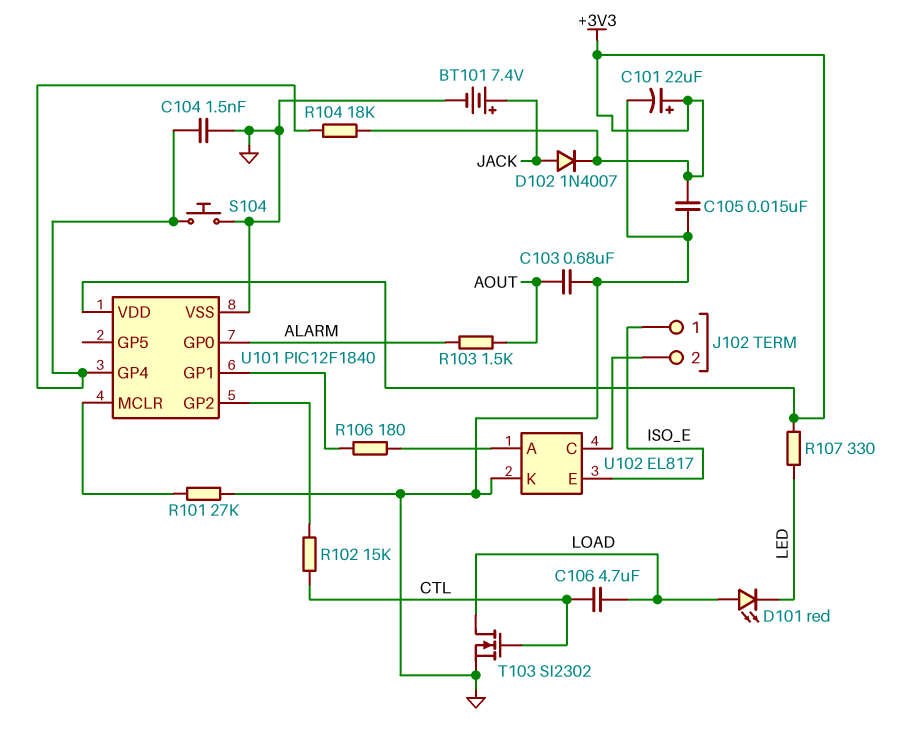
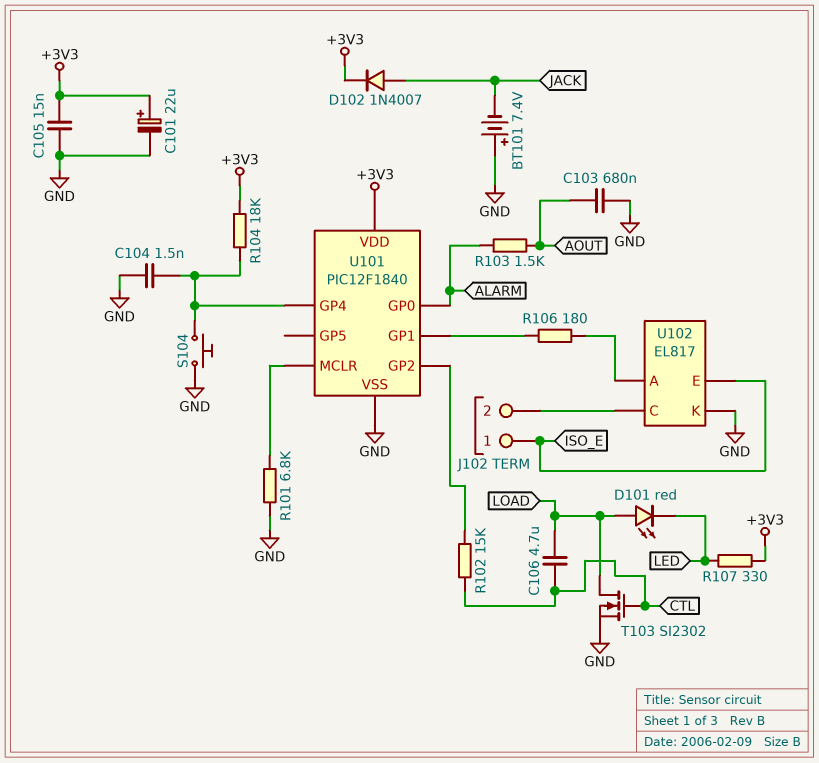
BT101: 7.4V (plus JACK, minus GND) -> 7.4V (plus GND, minus JACK)
R101: 27k (GND, U101/MCLR) -> 6.8k (GND, U101/MCLR)

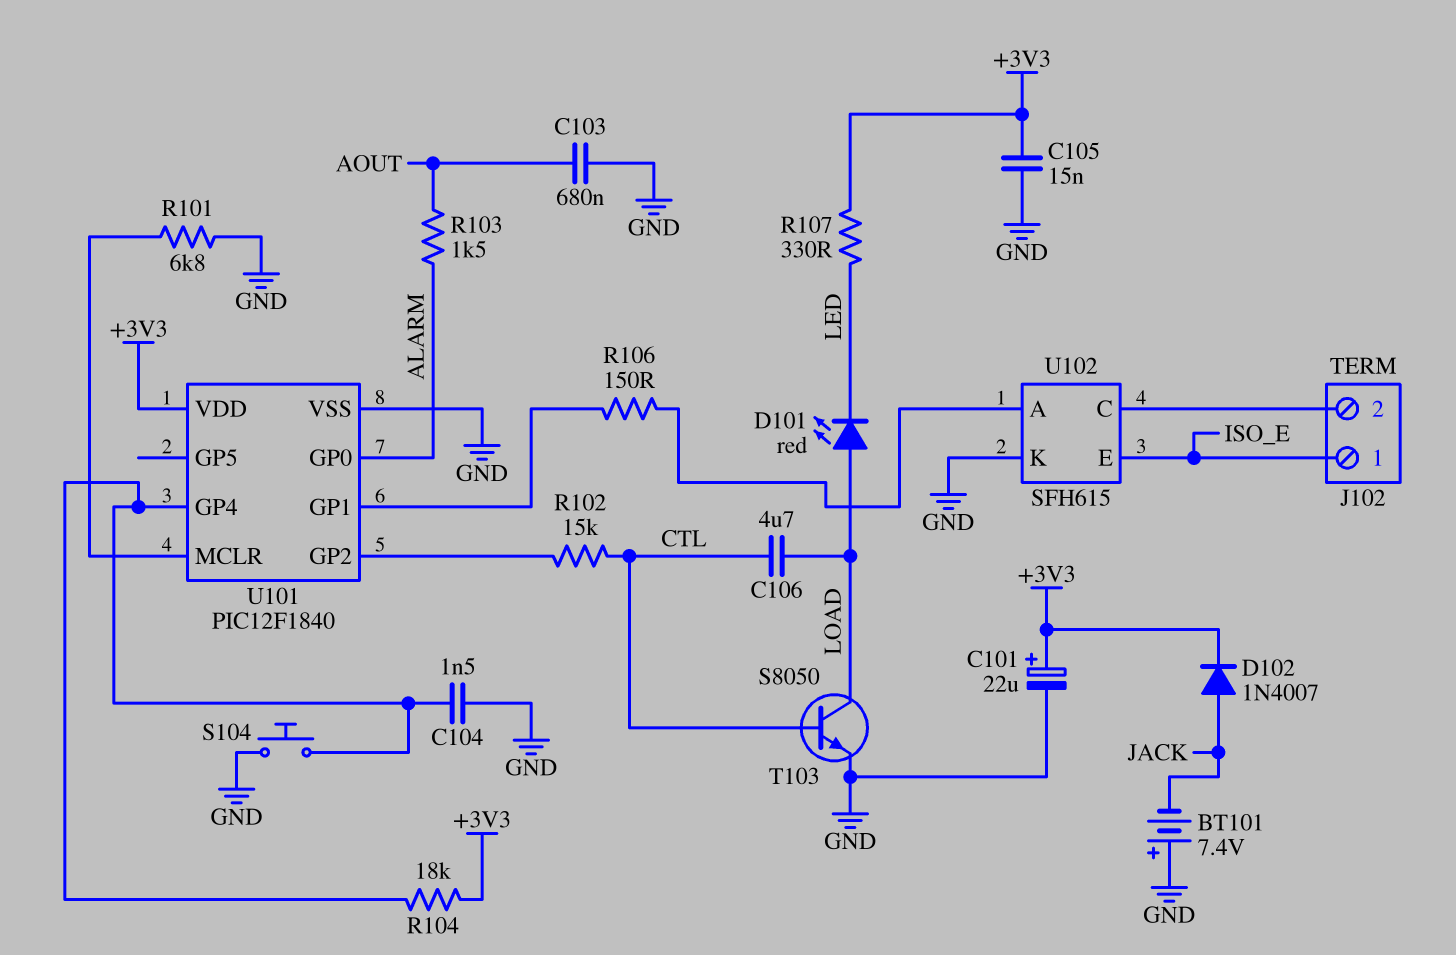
R106: 180 (U101/GP1, U102/A) -> 150 (U101/GP1, U102/A)
T103: NMOS SI2302 (G CTL, D LOAD, S GND) -> NPN S8050 (B CTL, C LOAD, E GND)
U102: EL817 -> SFH615

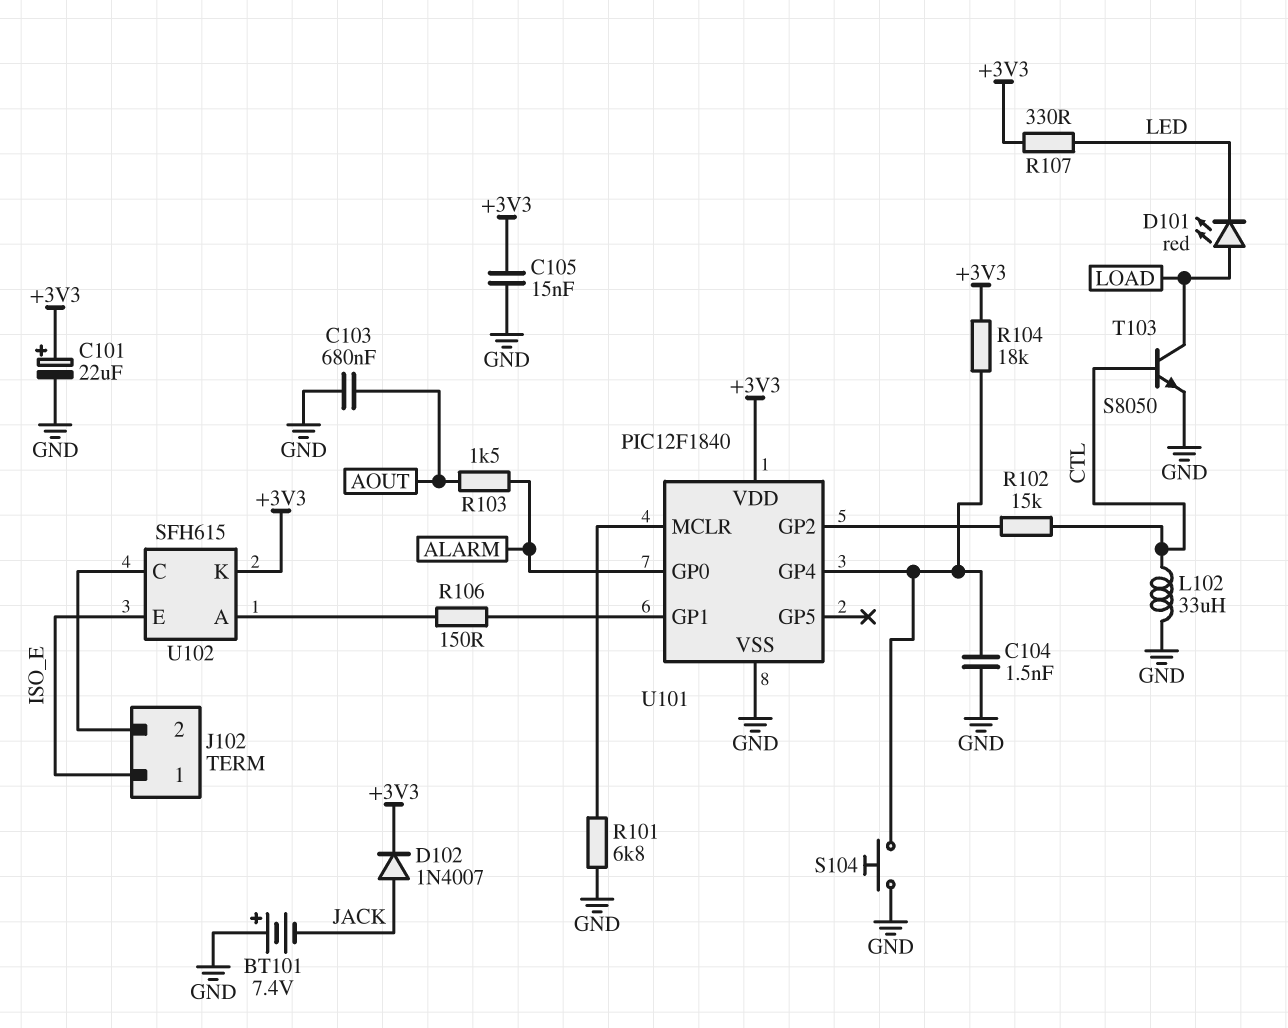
C106: 4.7uF (CTL, LOAD) -> none
L102: none -> 33uH (CTL, GND)
U102 pin K: GND -> +3V3

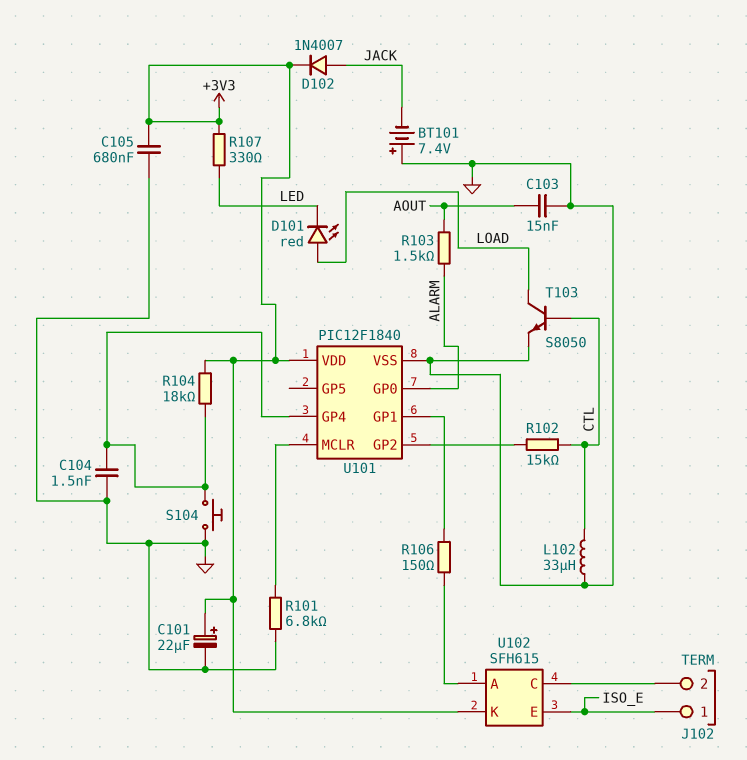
C103: 680nF (AOUT, GND) -> 15nF (AOUT, GND)
C105: 15nF (+3V3, GND) -> 680nF (+3V3, GND)

